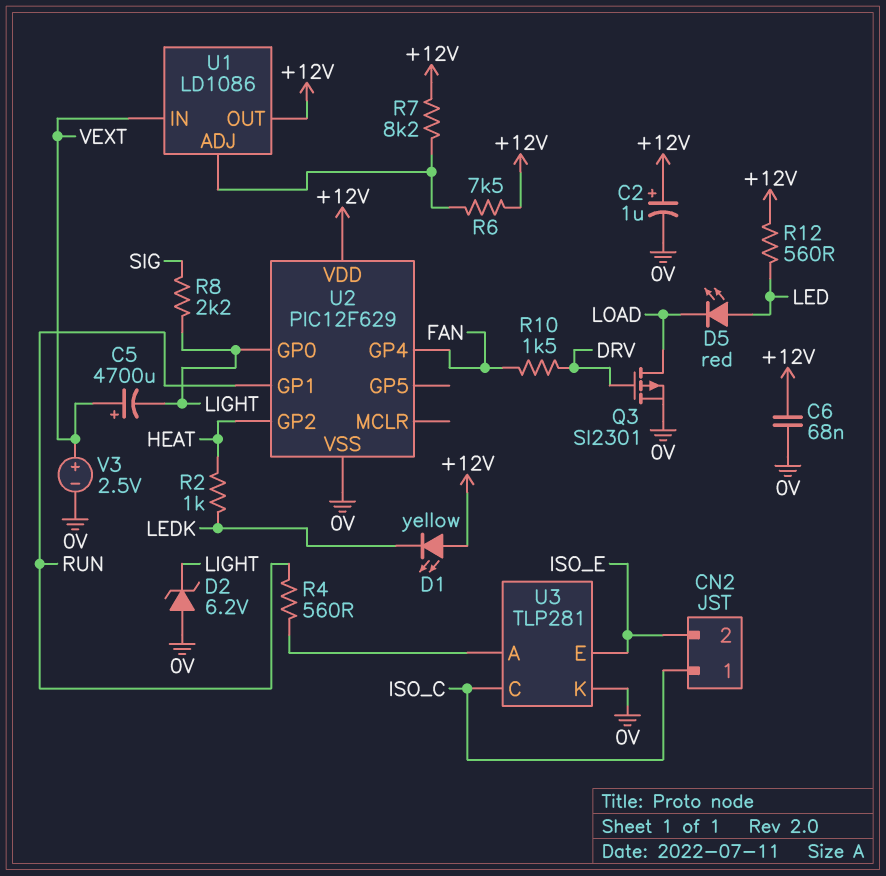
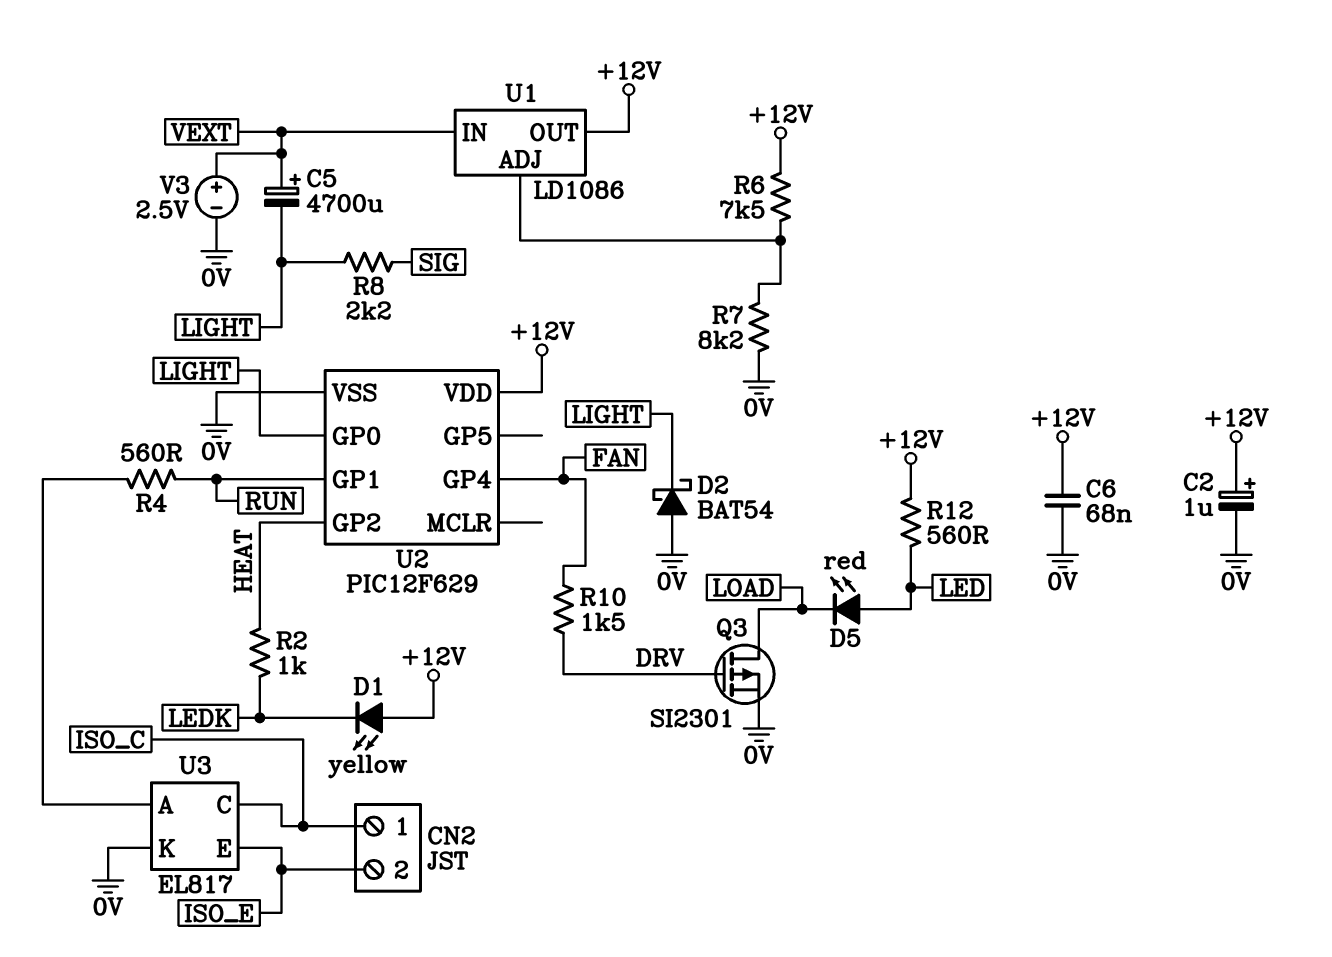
D2: zener 6.2V (A 0V, K LIGHT) -> schottky BAT54 (A 0V, K LIGHT)
R7: 8.2k (+12V, U1/ADJ) -> 8.2k (0V, U1/ADJ)
U3: TLP281 -> EL817

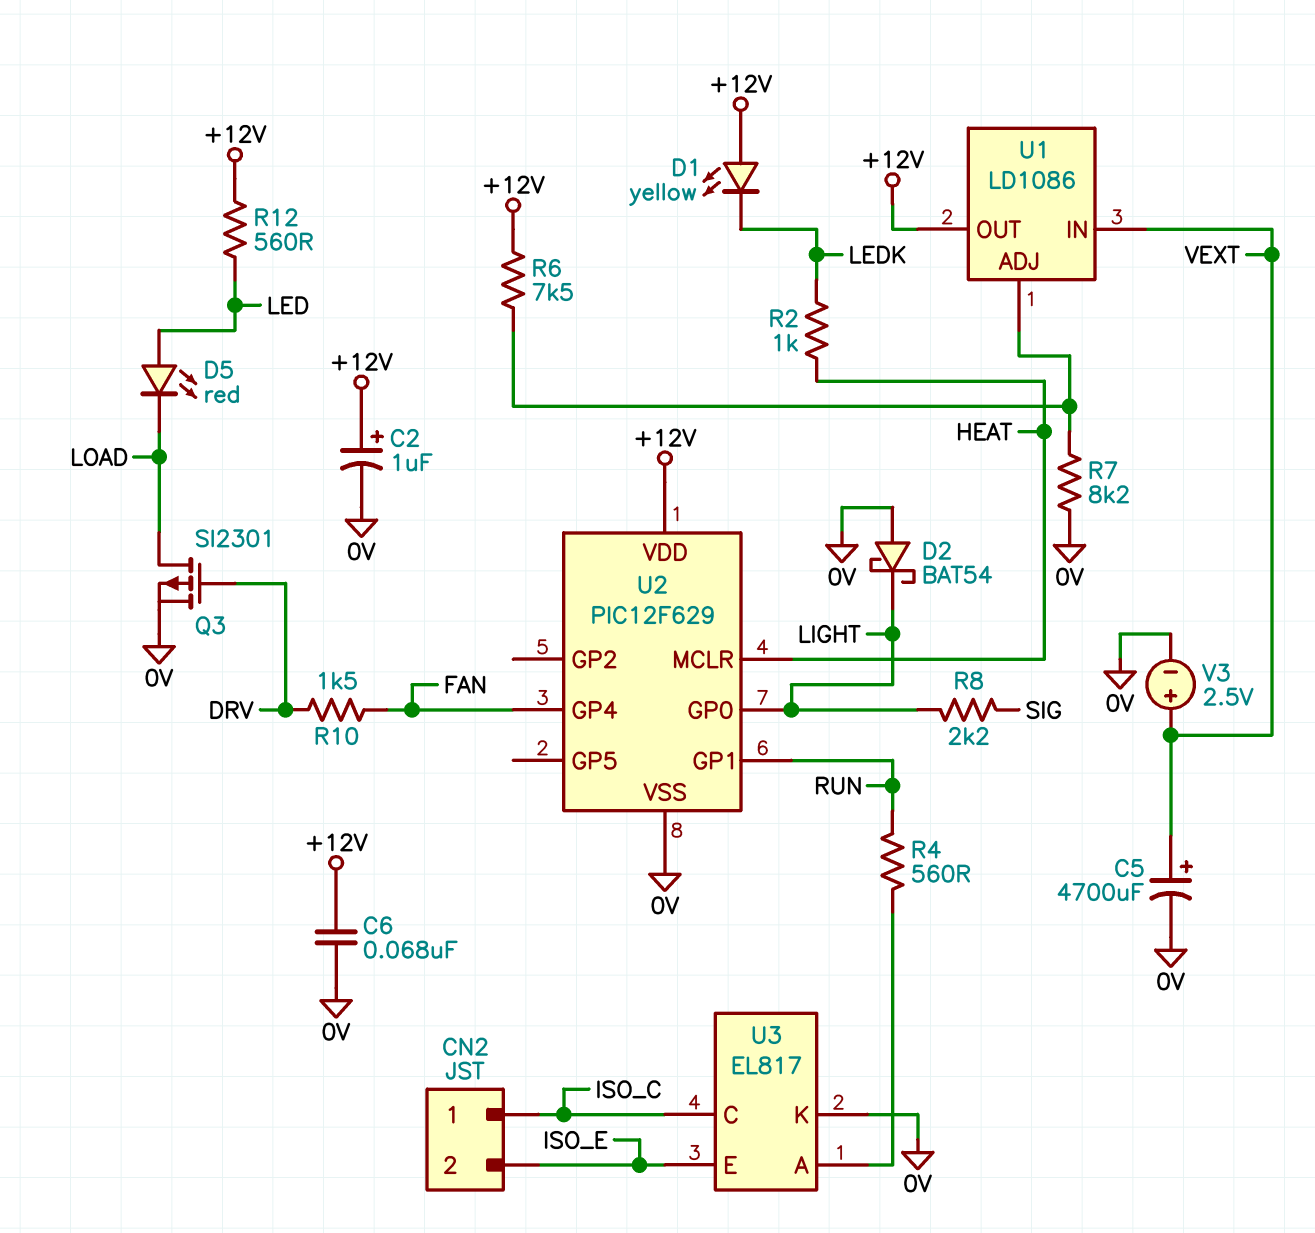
C5: 4700uF (plus VEXT, minus LIGHT) -> 4700uF (plus VEXT, minus 0V)
U2 pin GP2: HEAT -> none
U2 pin MCLR: none -> HEAT

